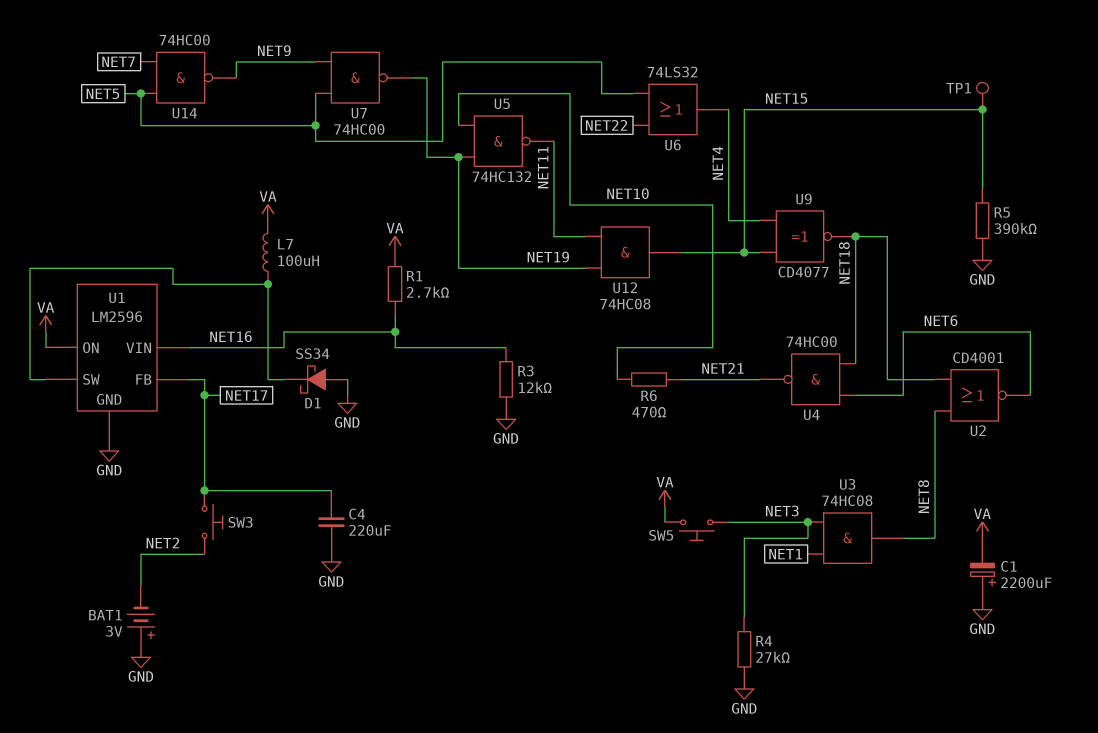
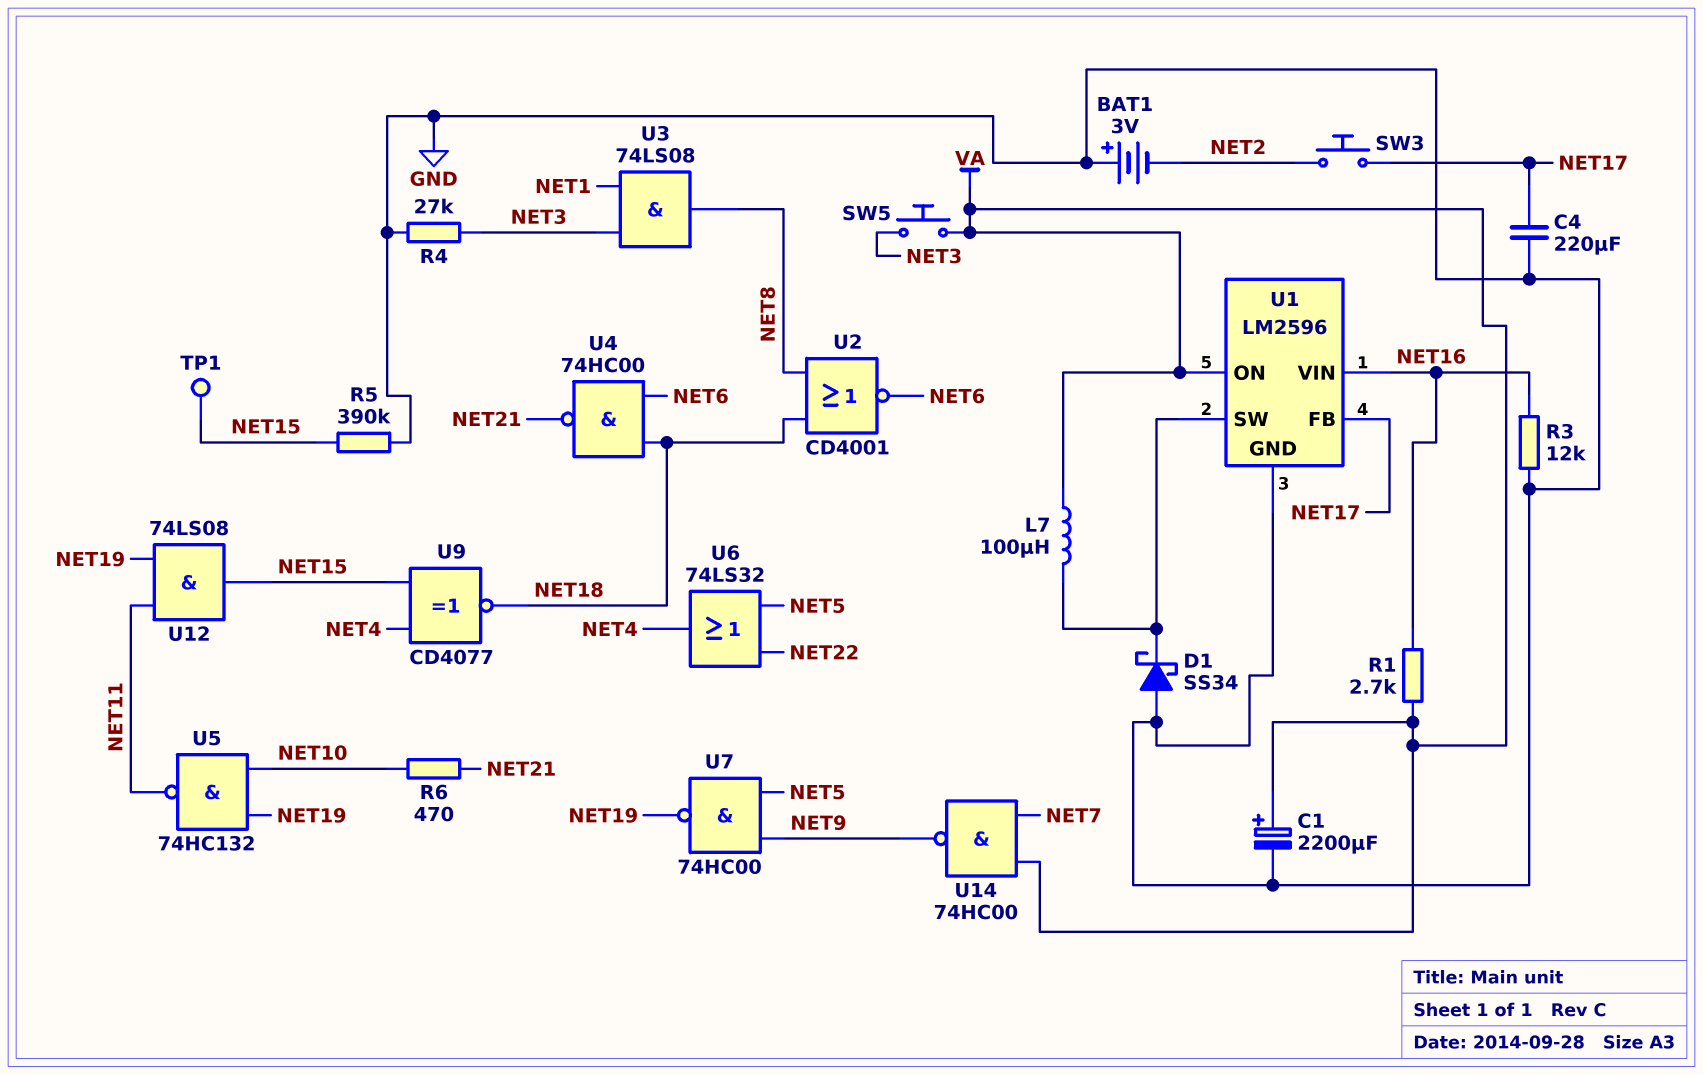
C1: 2200uF (plus GND, minus VA) -> 2200uF (plus VA, minus GND)
U3: AND 74HC08 (in NET1, in NET3, out NET8) -> AND 74LS08 (in NET1, in NET3, out NET8)
U12: AND 74HC08 (in NET11, in NET19, out NET15) -> AND 74LS08 (in NET11, in NET19, out NET15)
U14: NAND 74HC00 (in NET5, in NET7, out NET9) -> NAND 74HC00 (in NET7, in VA, out NET9)

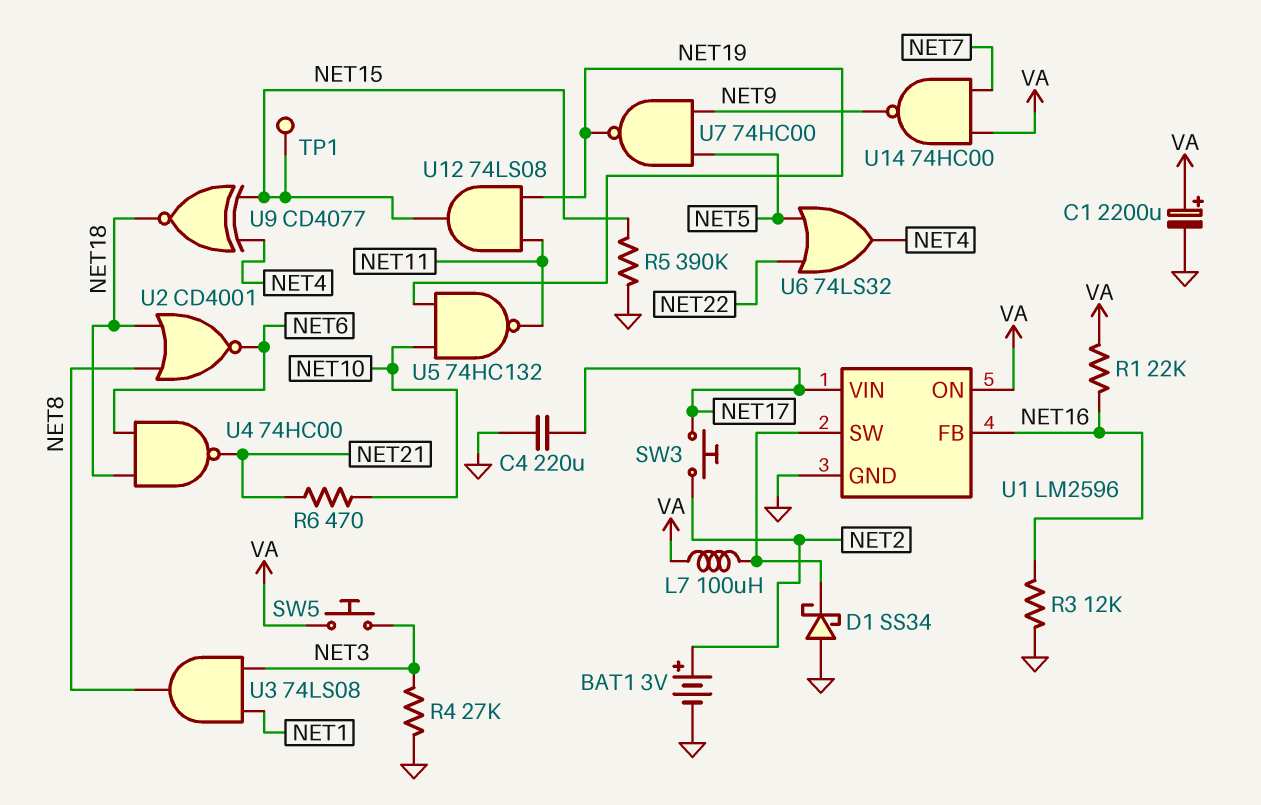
BAT1: 3V (plus GND, minus NET2) -> 3V (plus NET2, minus GND)
R1: 2.7k (NET16, VA) -> 22k (NET16, VA)
U1 pin FB: NET17 -> NET16
U1 pin VIN: NET16 -> NET17

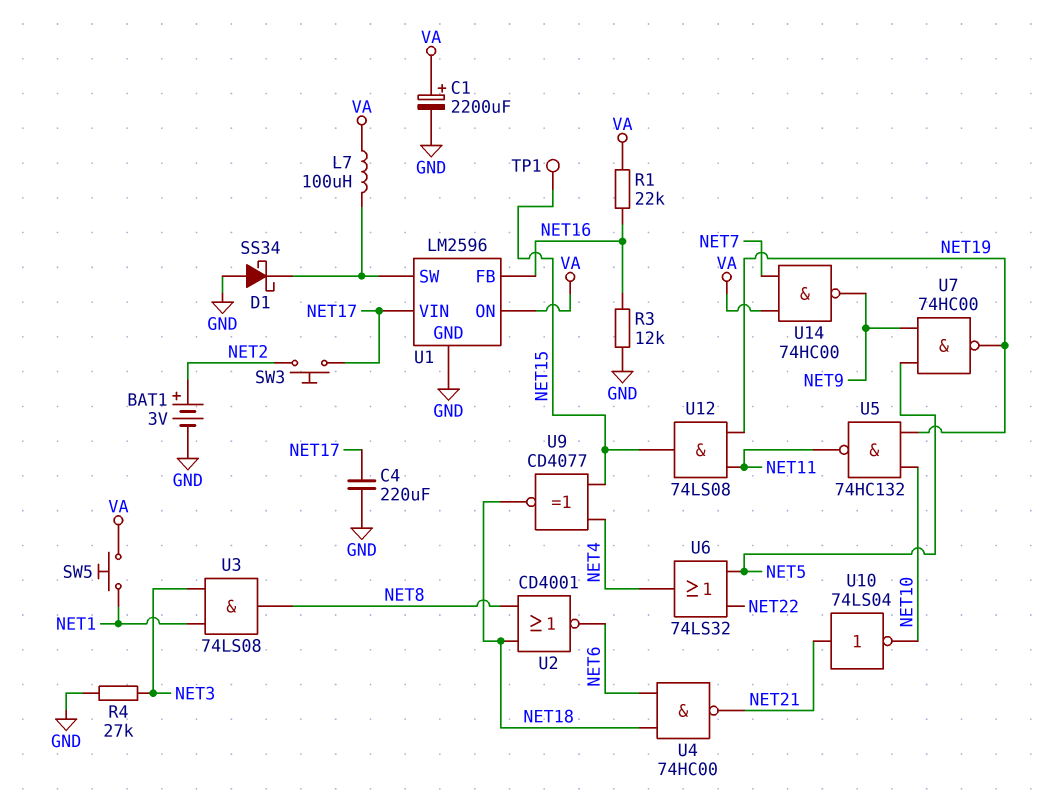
R5: 390k (GND, NET15) -> none
R6: 470 (NET10, NET21) -> none
SW5: button (NET3, VA) -> button (NET1, VA)
U10: none -> NOT 74LS04 (in NET21, out NET10)

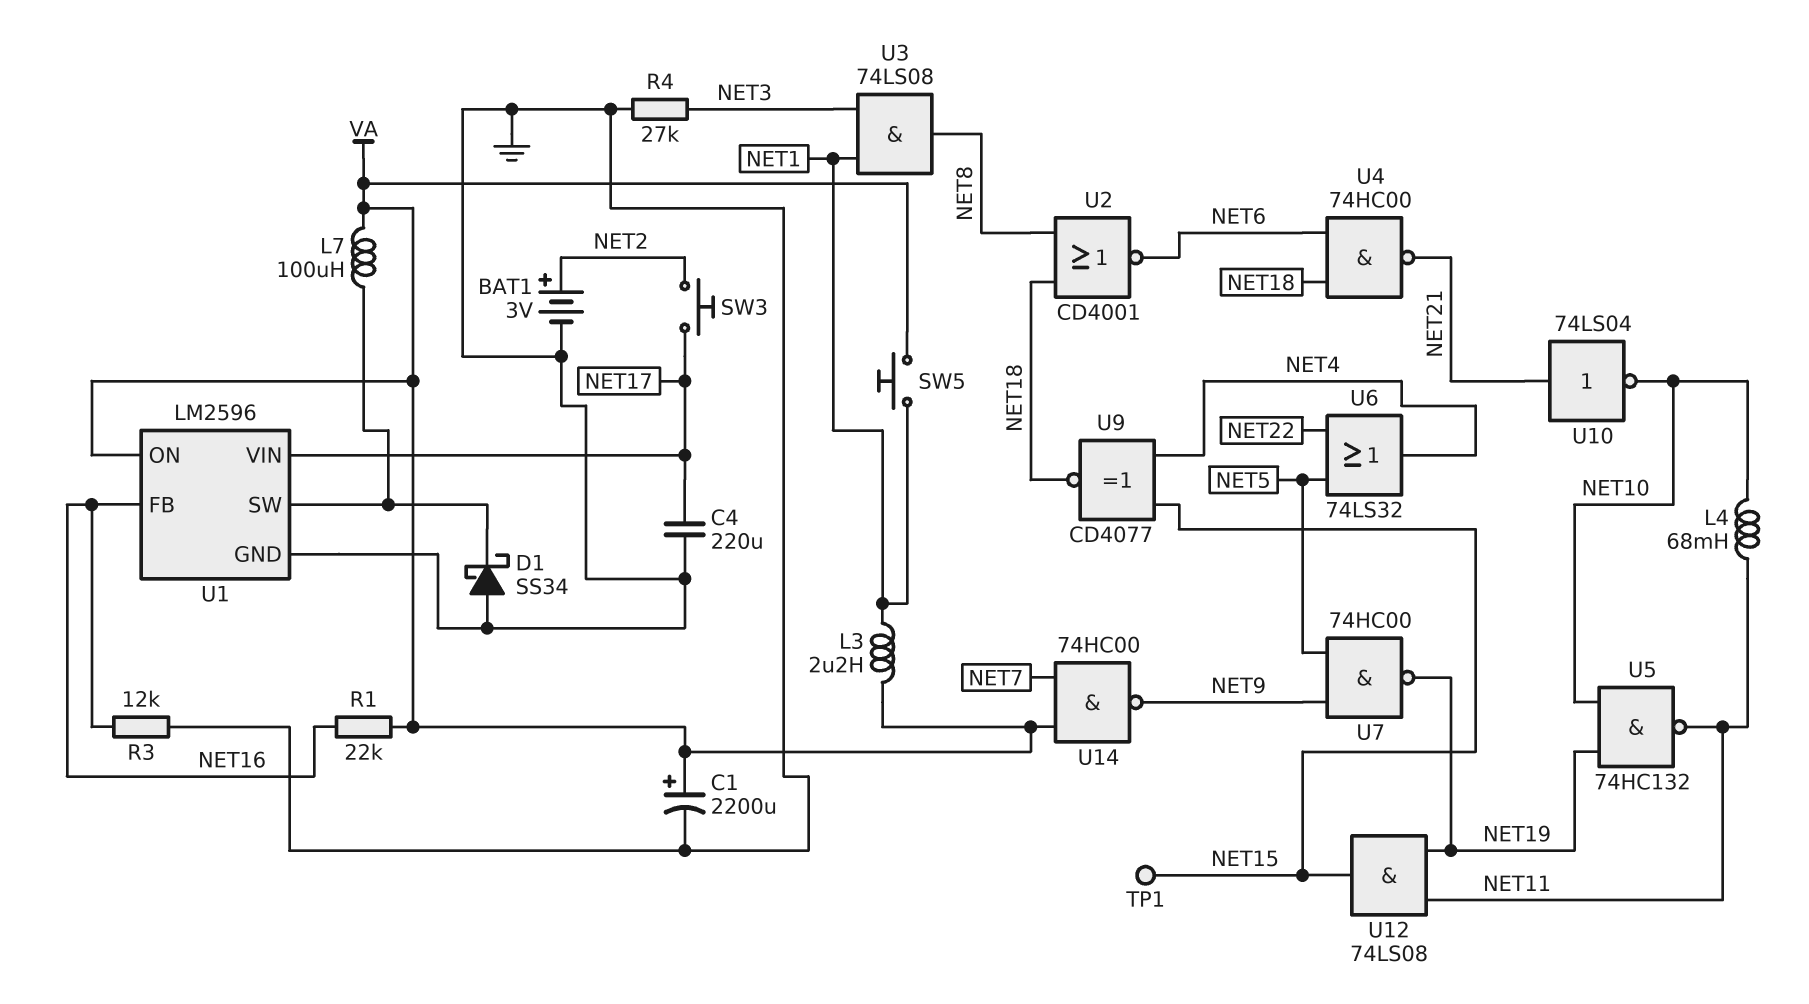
L3: none -> 2.2uH (NET1, VA)
L4: none -> 68mH (NET10, NET11)

